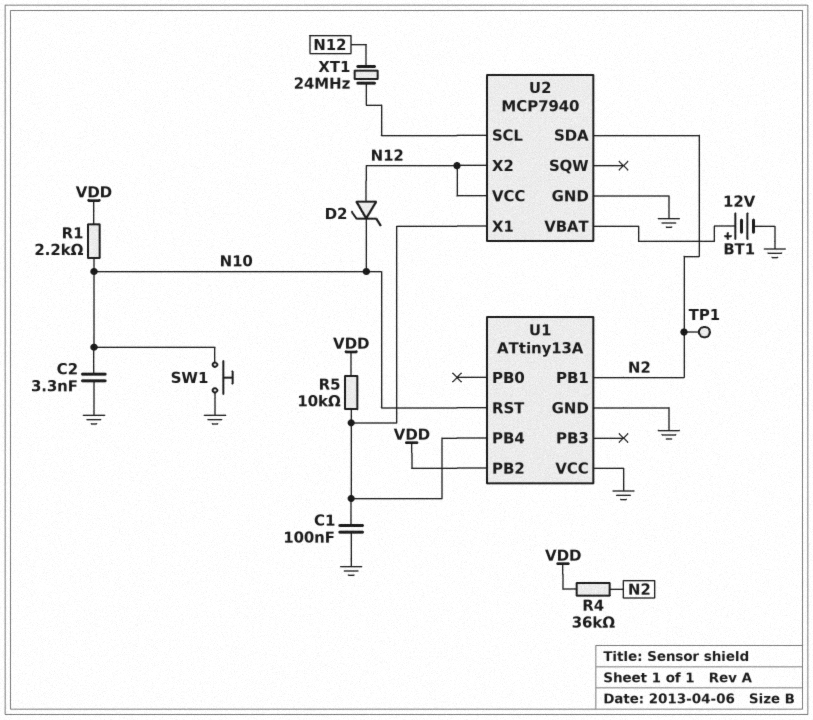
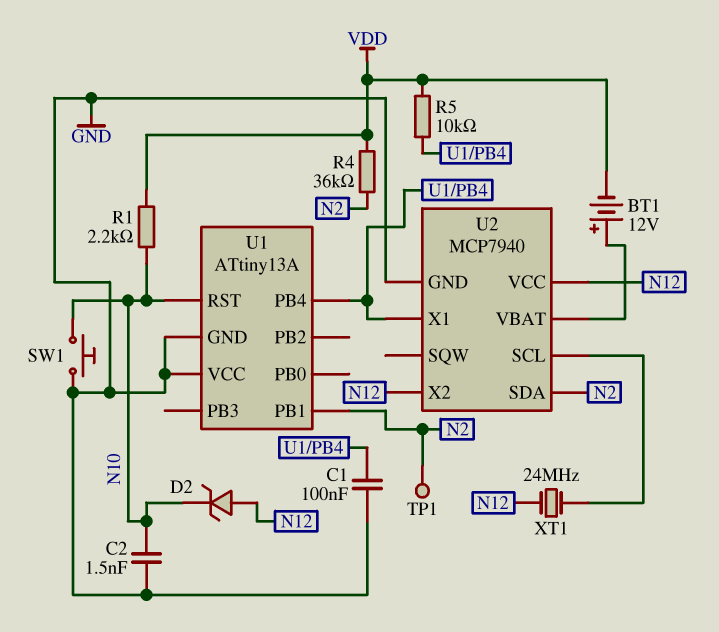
BT1: 12V (plus U2/VBAT, minus GND) -> 12V (plus U2/VBAT, minus VDD)
C2: 3.3nF (GND, N10) -> 1.5nF (GND, N10)
U1 pin PB2: VDD -> none

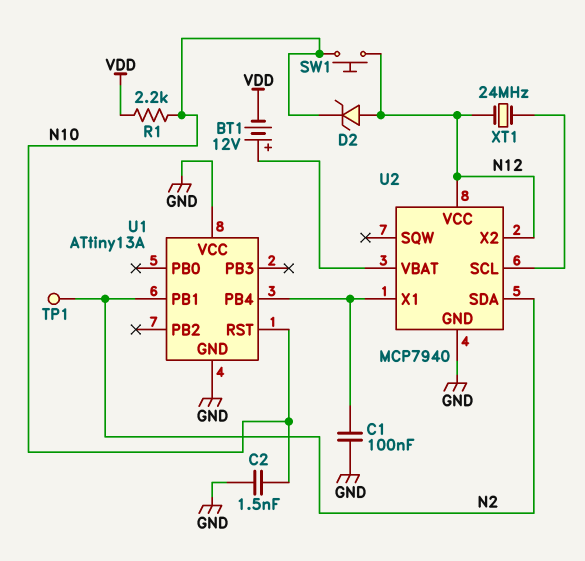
R4: 36k (N2, VDD) -> none
R5: 10k (U1/PB4, VDD) -> none
SW1: button (GND, N10) -> button (N10, N12)

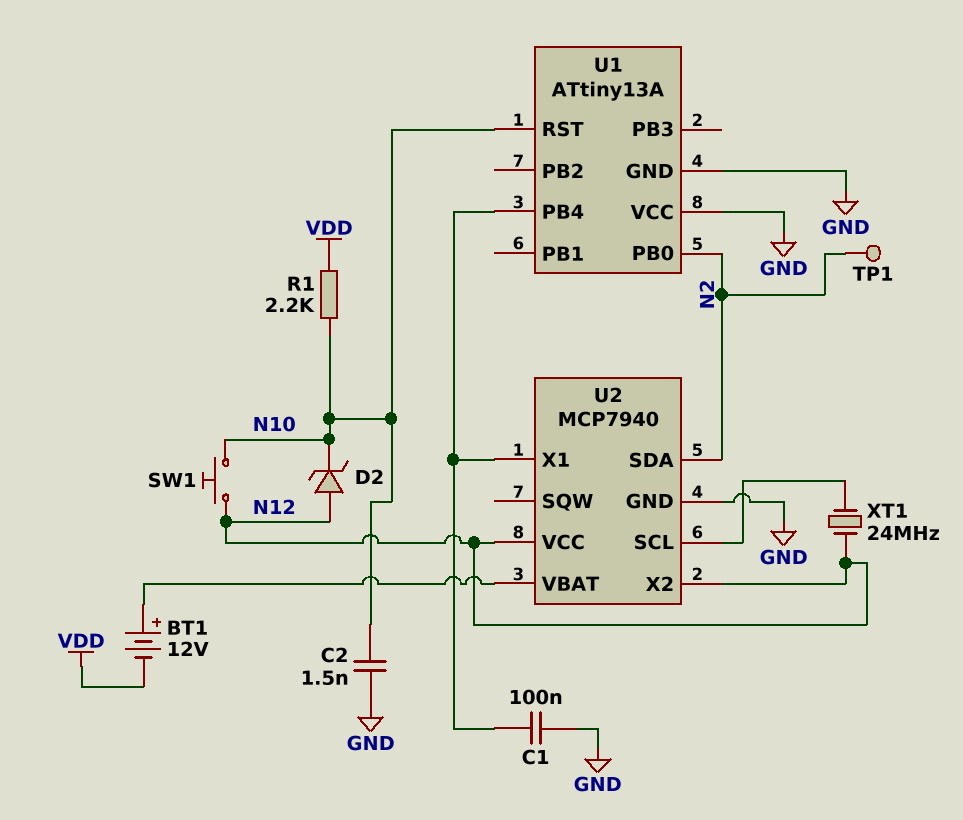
U1 pin PB0: none -> N2
U1 pin PB1: N2 -> none

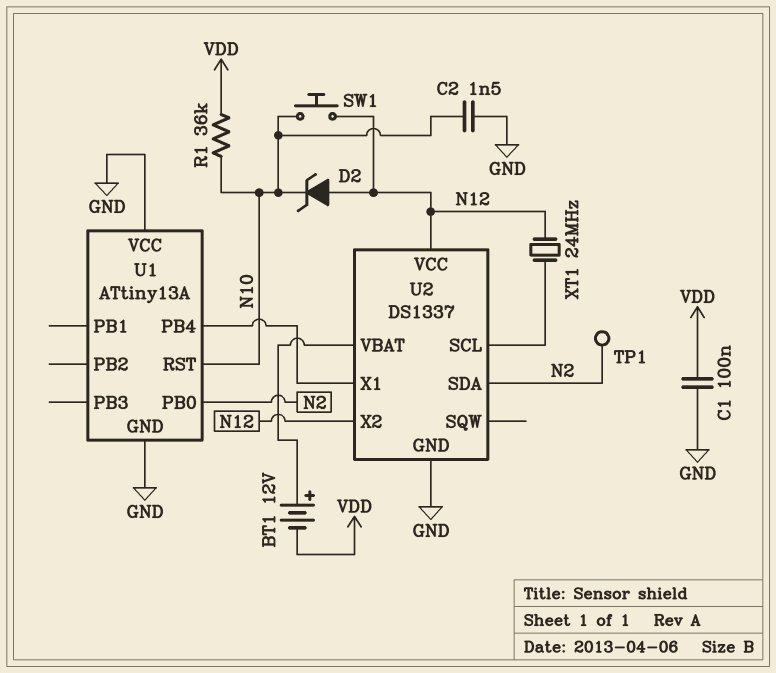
C1: 100nF (GND, U1/PB4) -> 100nF (GND, VDD)
R1: 2.2k (N10, VDD) -> 36k (N10, VDD)
U2: MCP7940 -> DS1337

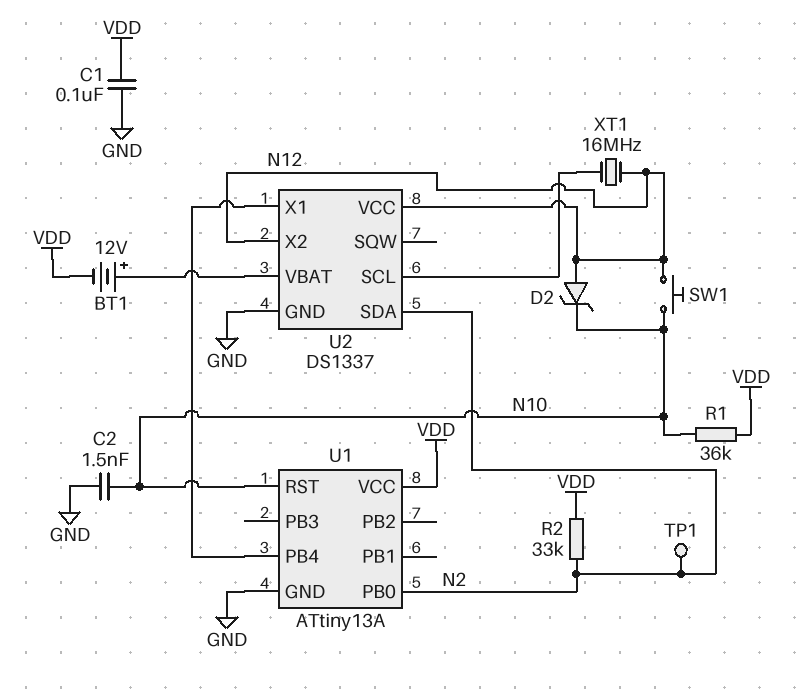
R2: none -> 33k (N2, VDD)
U1 pin VCC: GND -> VDD
XT1: 24MHz (N12, U2/SCL) -> 16MHz (N12, U2/SCL)

